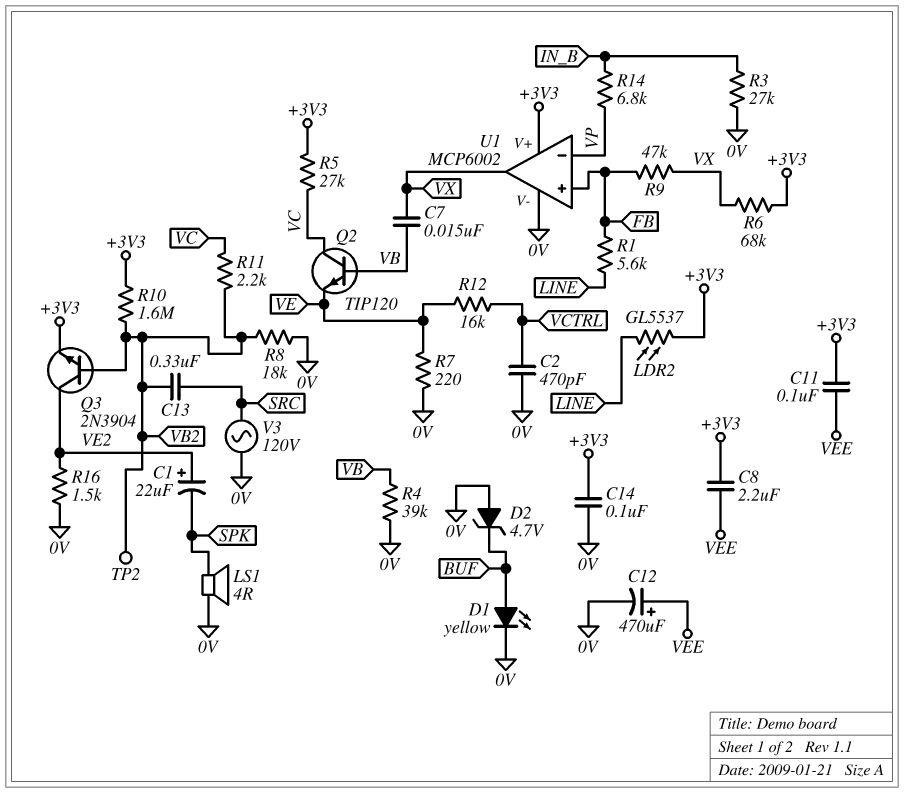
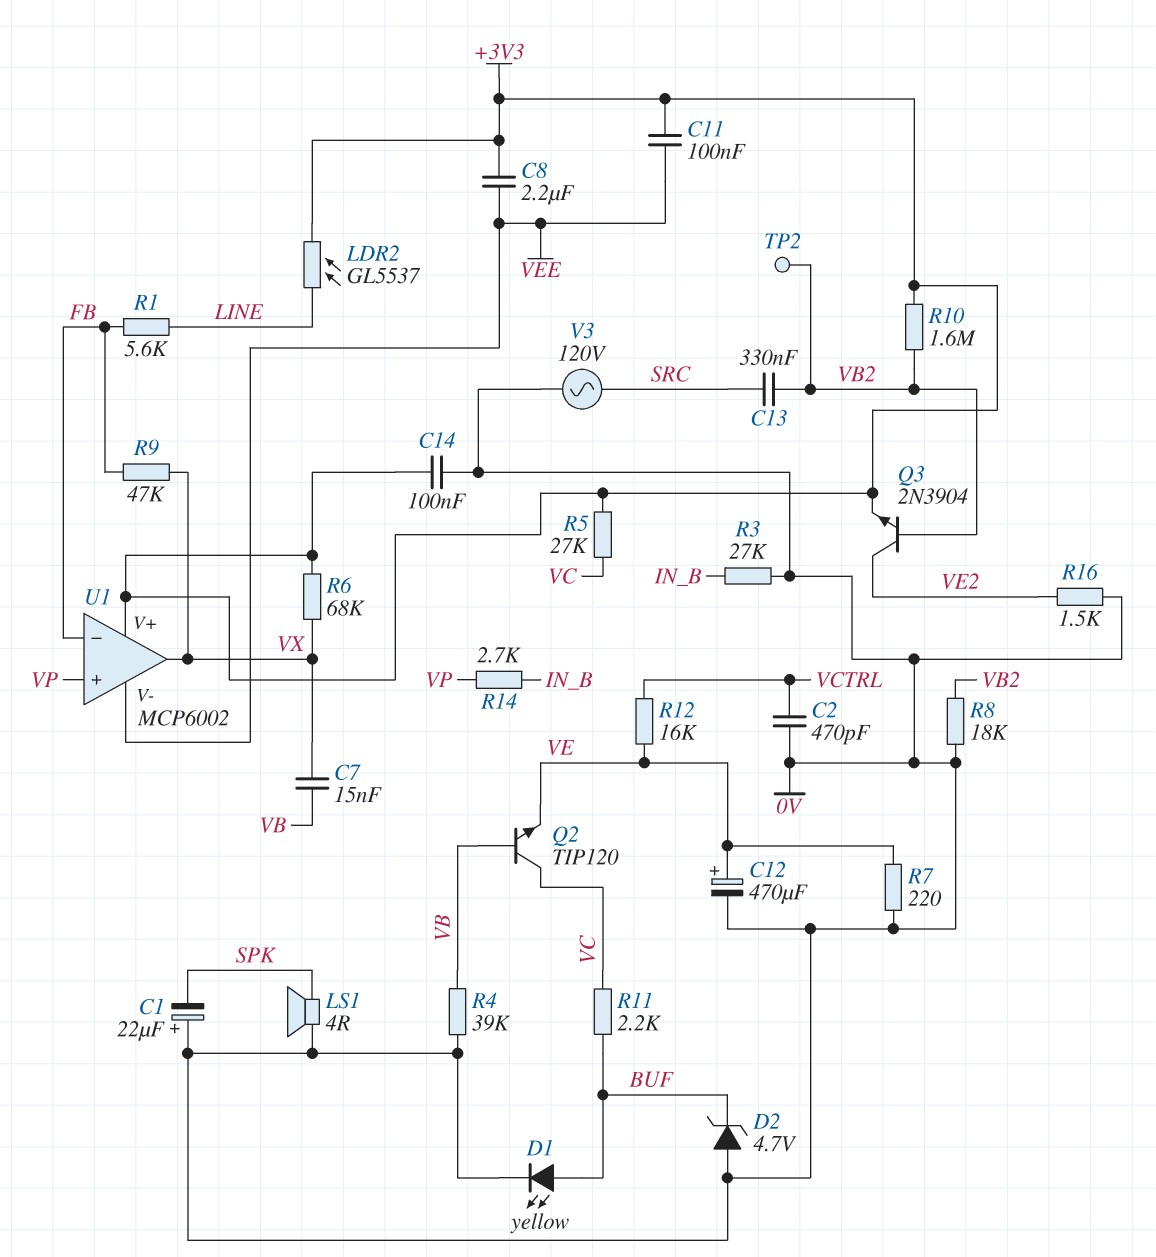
C1: 22uF (plus VE2, minus SPK) -> 22uF (plus 0V, minus SPK)
C12: 470uF (plus VEE, minus 0V) -> 470uF (plus VE, minus 0V)
R11: 2.2k (VB2, VC) -> 2.2k (BUF, VC)
R14: 6.8k (IN_B, VP) -> 2.7k (IN_B, VP)
U1 pin V-: 0V -> VEE
U1 pin in+: FB -> VP
U1 pin in-: VP -> FB

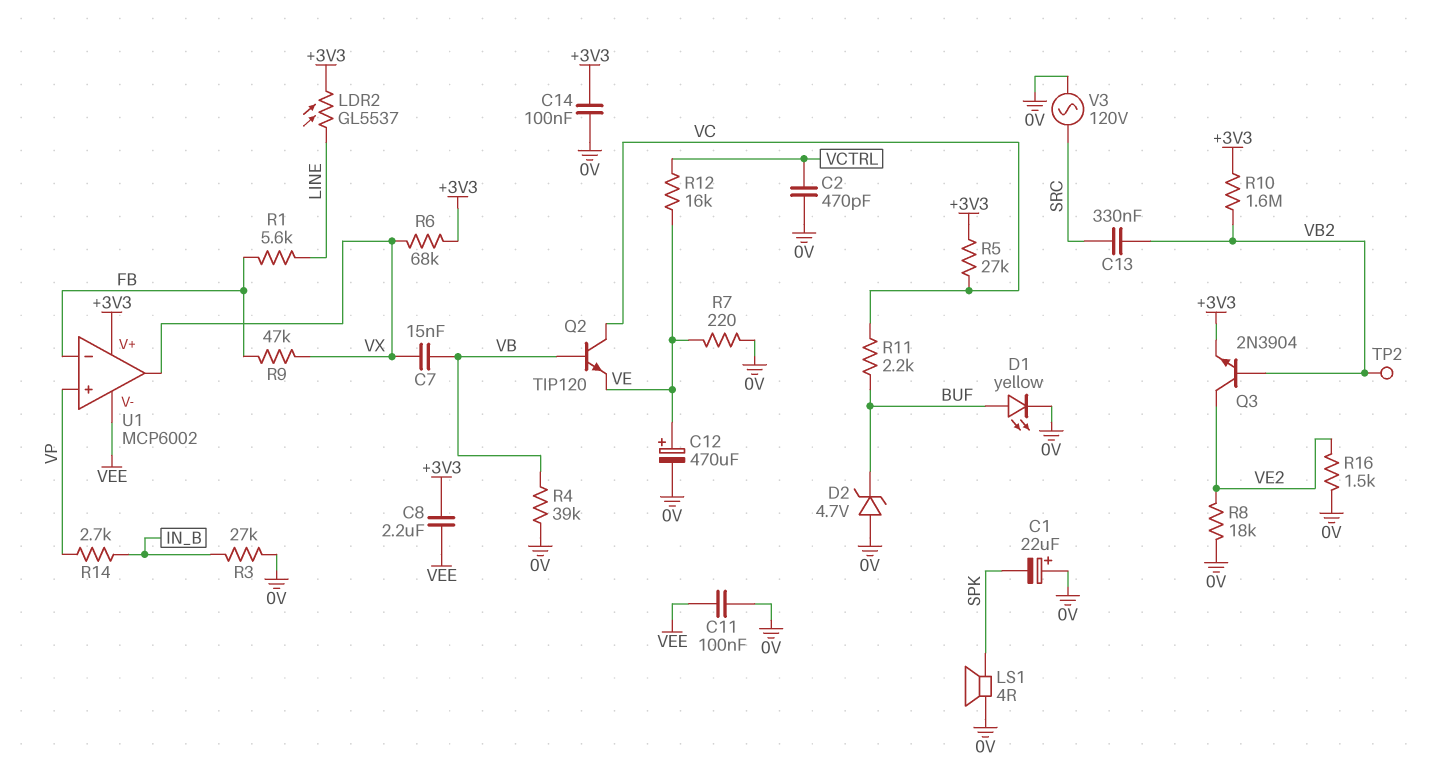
C11: 100nF (+3V3, VEE) -> 100nF (0V, VEE)
R8: 18k (0V, VB2) -> 18k (0V, VE2)

